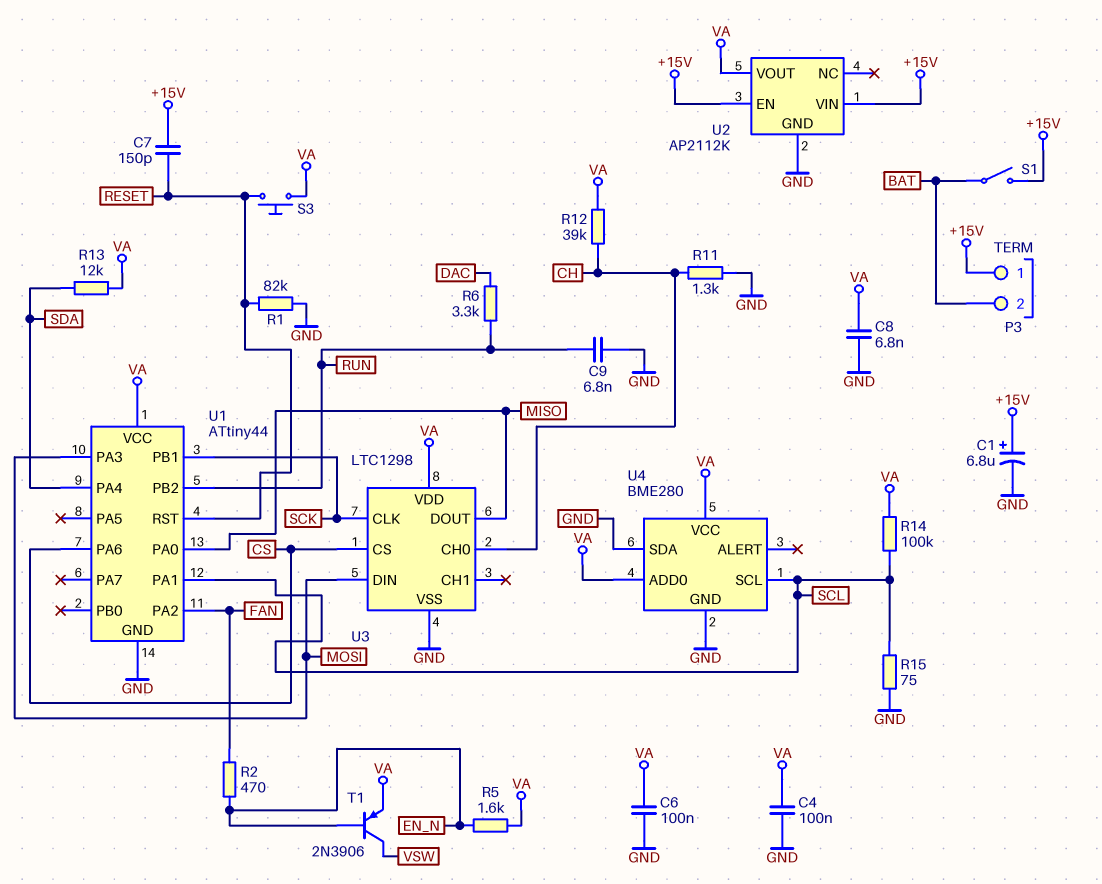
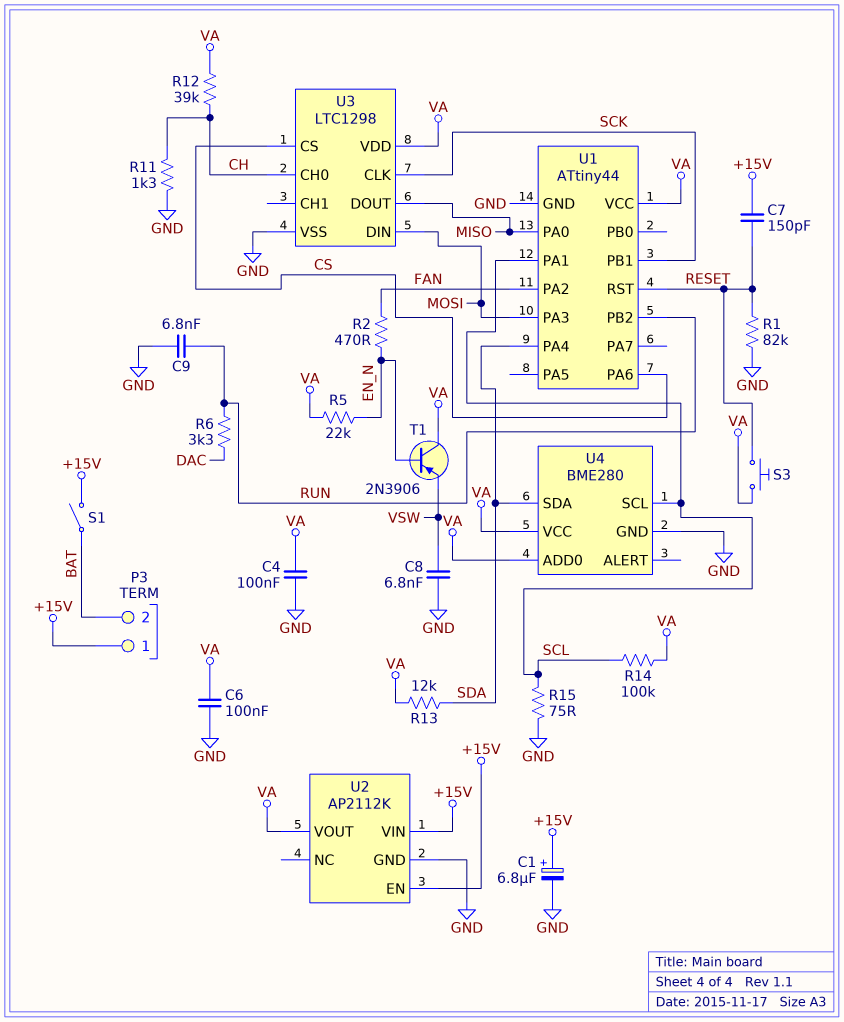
C8: 6.8nF (GND, VA) -> 6.8nF (GND, VSW)
R5: 1.6k (EN_N, VA) -> 22k (EN_N, VA)
T1: PNP 2N3906 (B EN_N, C VSW, E VA) -> PNP 2N3906 (B EN_N, C VA, E VSW)
U4 pin SDA: GND -> SDA

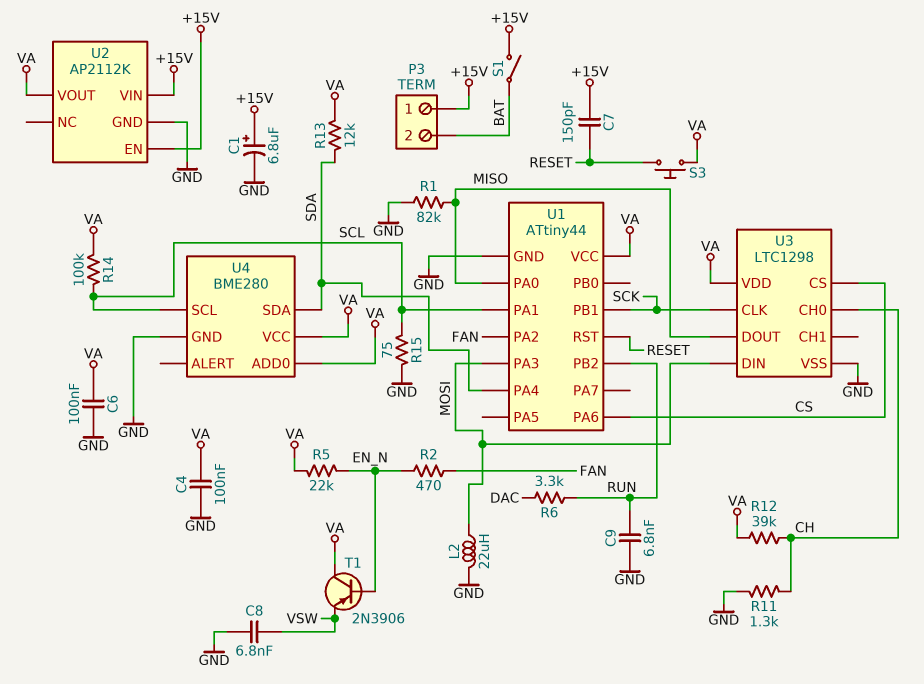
L2: none -> 22uH (GND, MOSI)
R1: 82k (GND, RESET) -> 82k (GND, MISO)

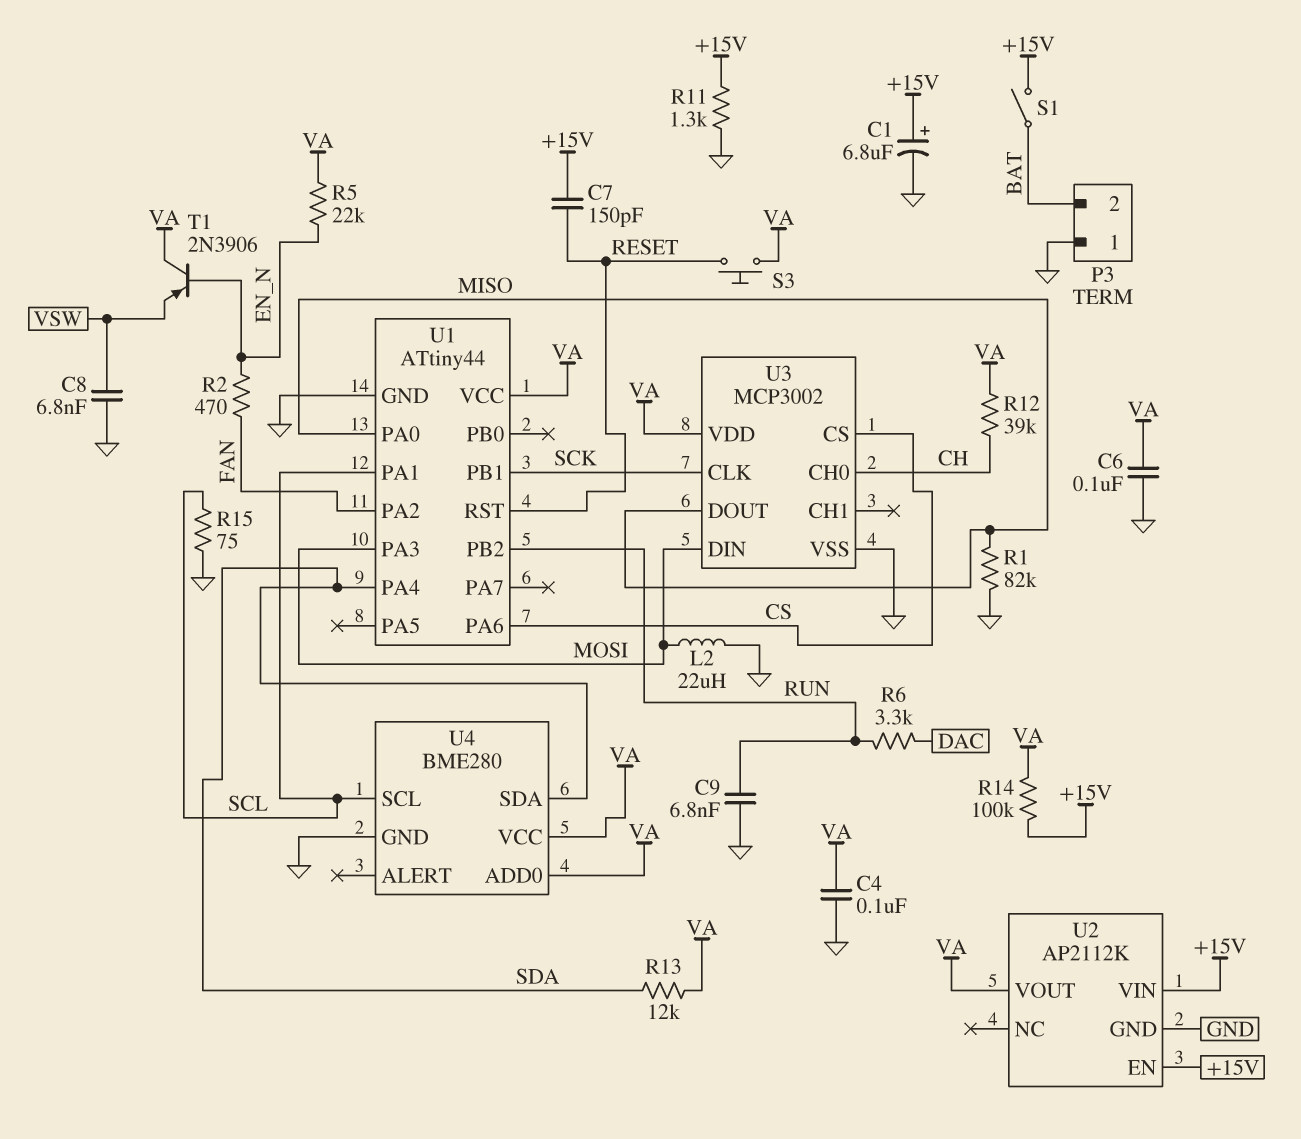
P3 pin 1: +15V -> GND
R11: 1.3k (CH, GND) -> 1.3k (+15V, GND)
R14: 100k (SCL, VA) -> 100k (+15V, VA)
U3: LTC1298 -> MCP3002

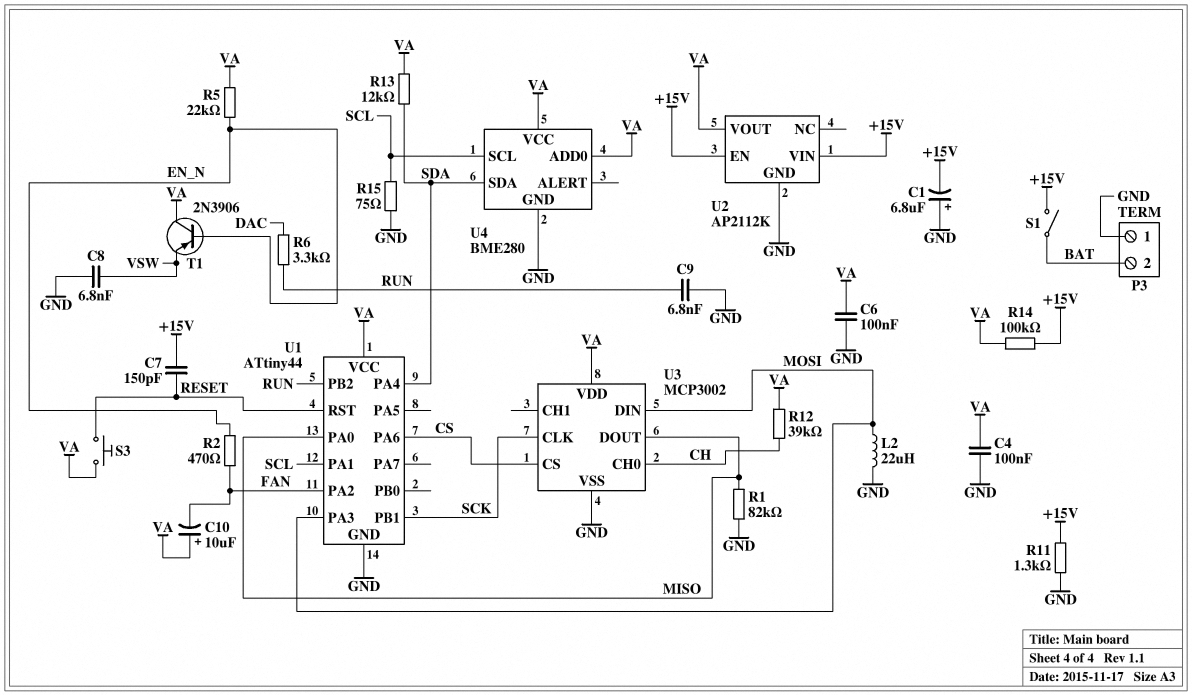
C1: 6.8uF (plus +15V, minus GND) -> 6.8uF (plus GND, minus +15V)
C10: none -> 10uF (plus VA, minus FAN)

